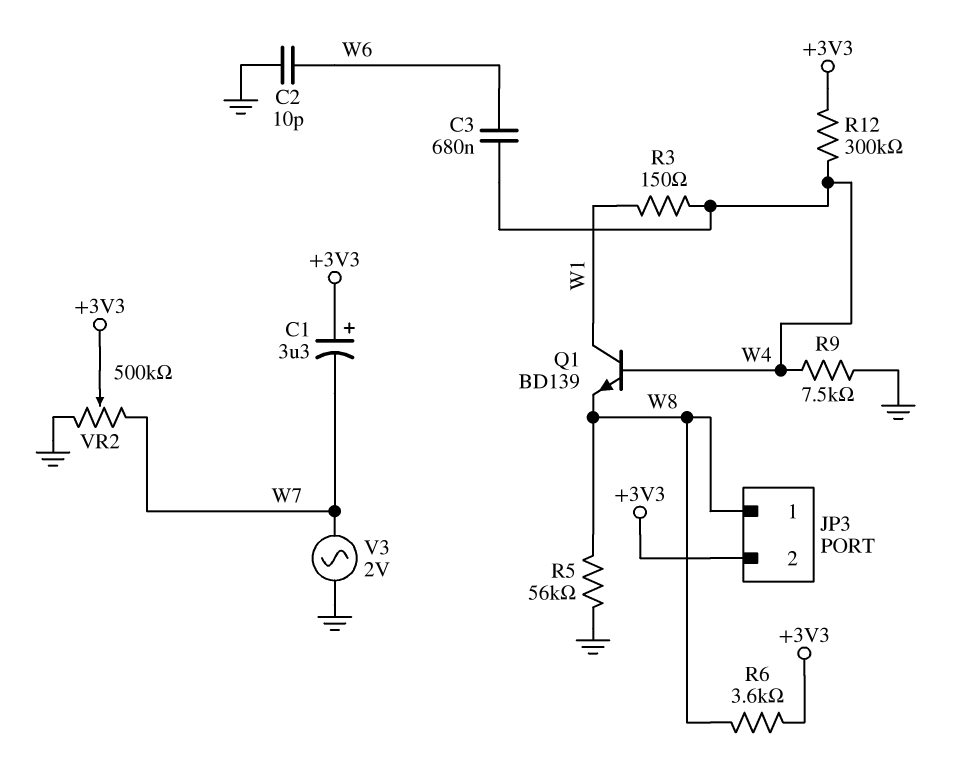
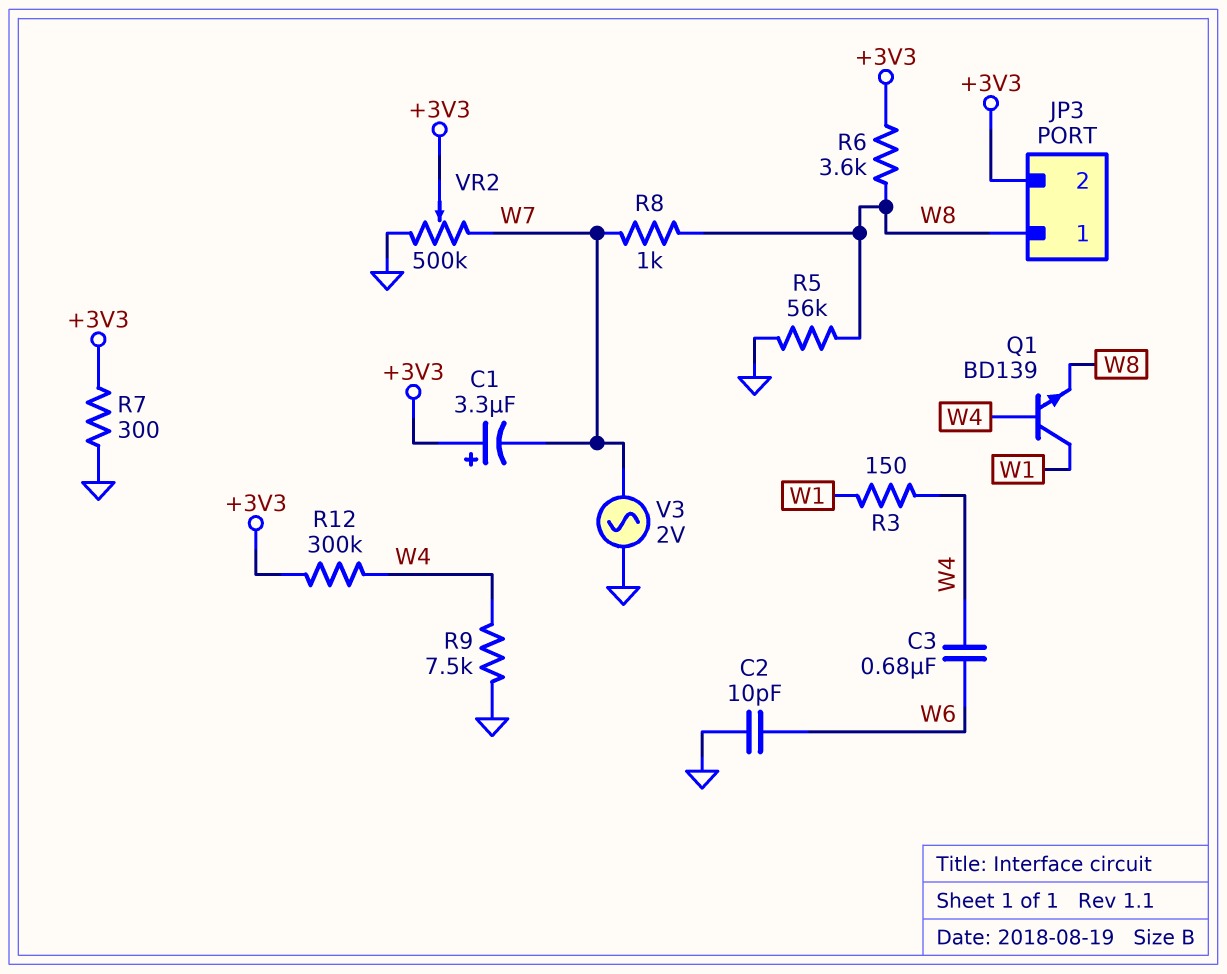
R7: none -> 300 (+3V3, GND)
R8: none -> 1k (W7, W8)

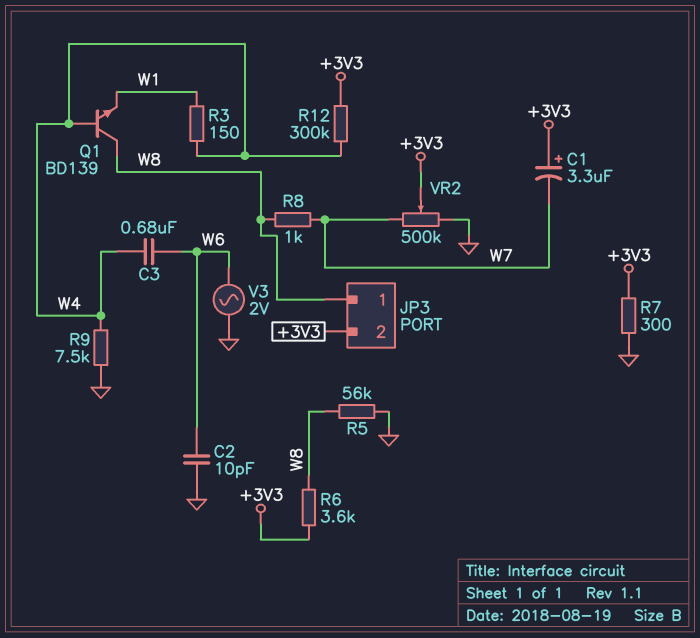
Q1: NPN BD139 (B W4, C W1, E W8) -> NPN BD139 (B W4, C W8, E W1)
V3: AC 2V (GND, W7) -> AC 2V (GND, W6)

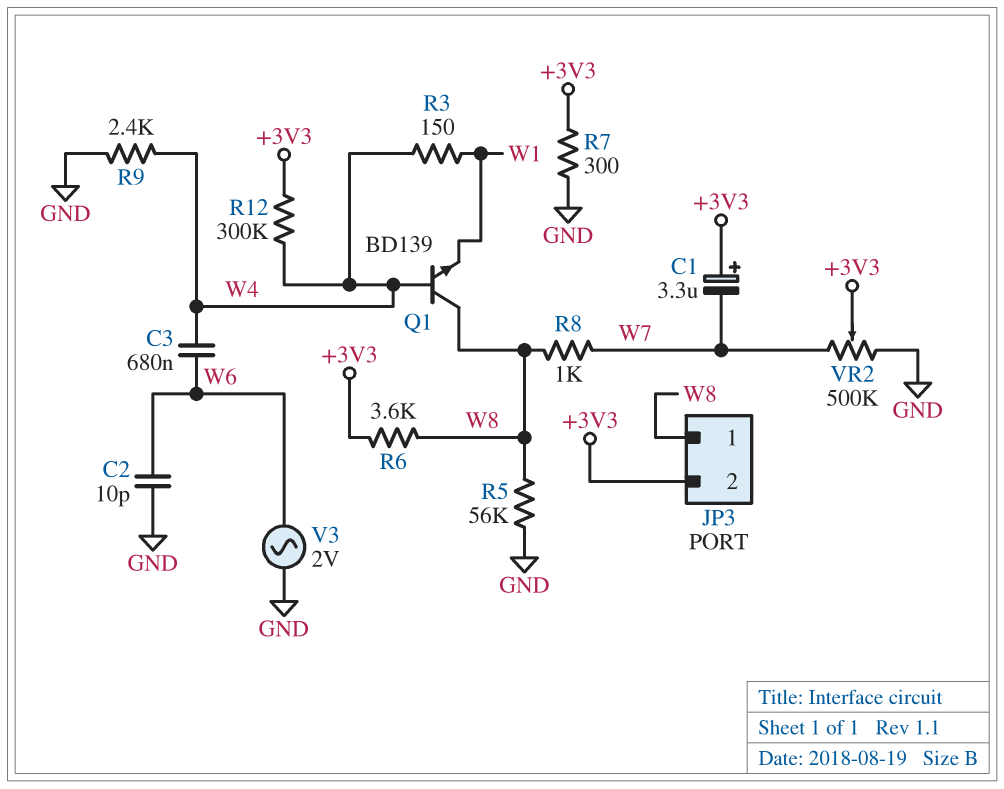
R9: 7.5k (GND, W4) -> 2.4k (GND, W4)

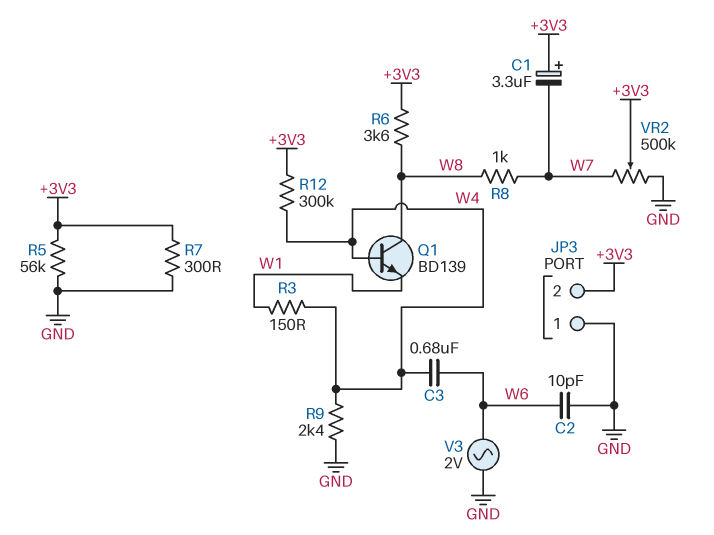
JP3 pin 1: W8 -> GND
R5: 56k (GND, W8) -> 56k (+3V3, GND)

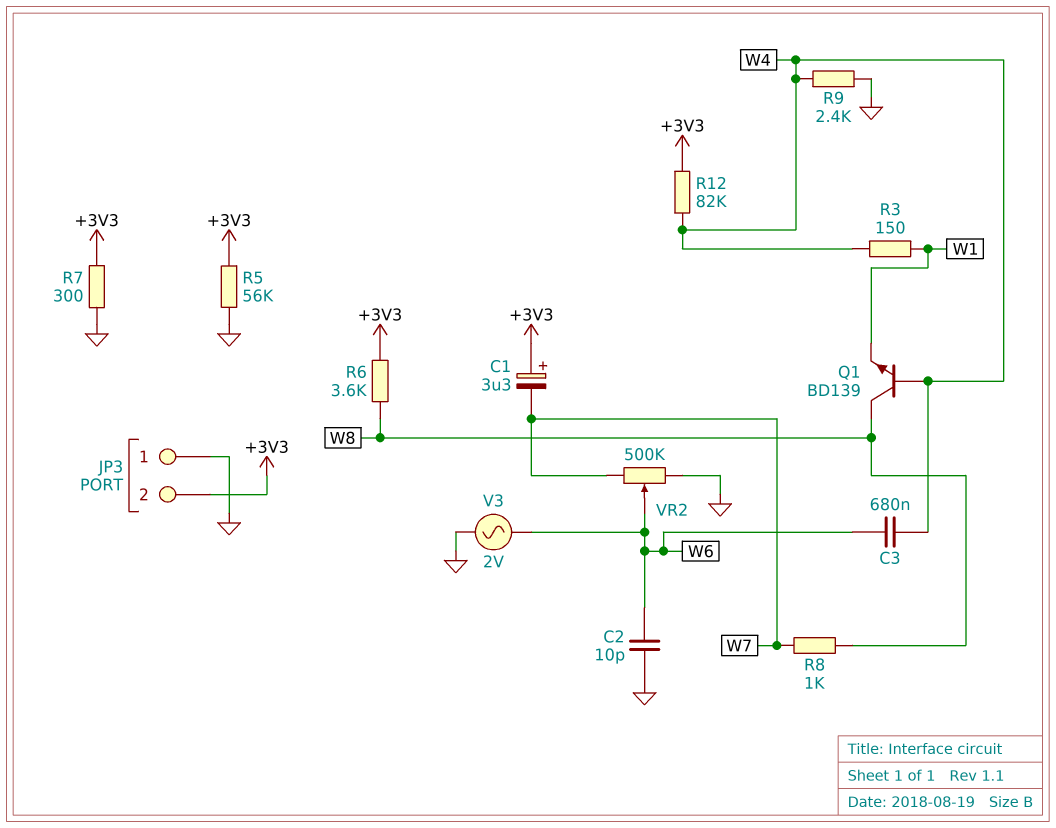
R12: 300k (+3V3, W4) -> 82k (+3V3, W4)
VR2: 500k (GND, W7, wiper +3V3) -> 500k (GND, W7, wiper W6)

